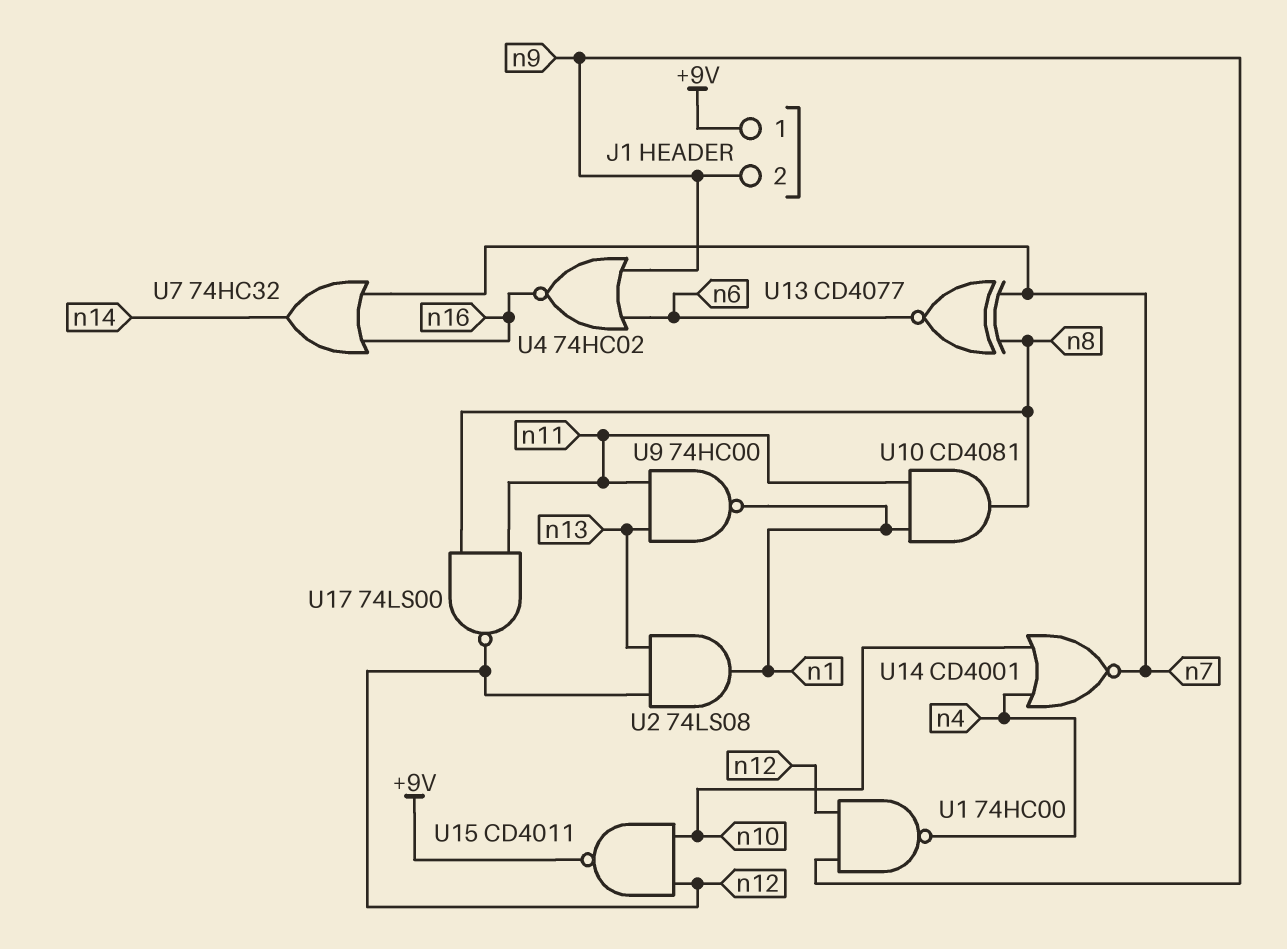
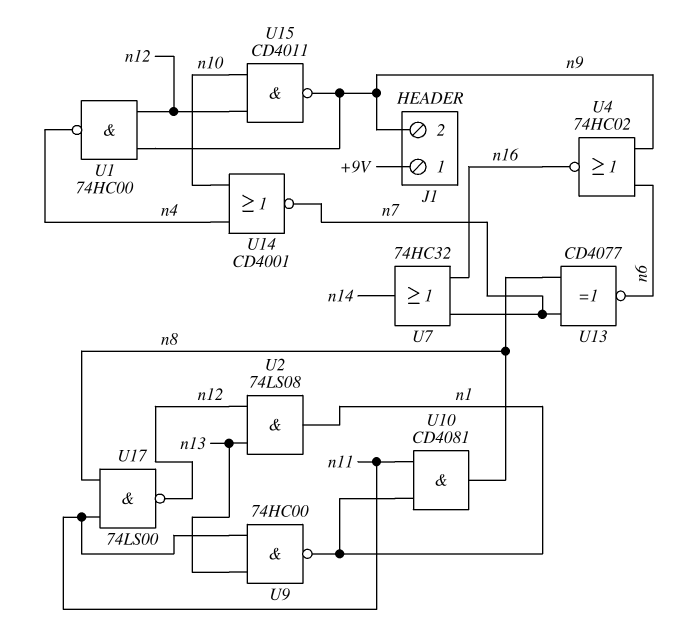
U15: NAND CD4011 (in n10, in n12, out +9V) -> NAND CD4011 (in n10, in n12, out n9)

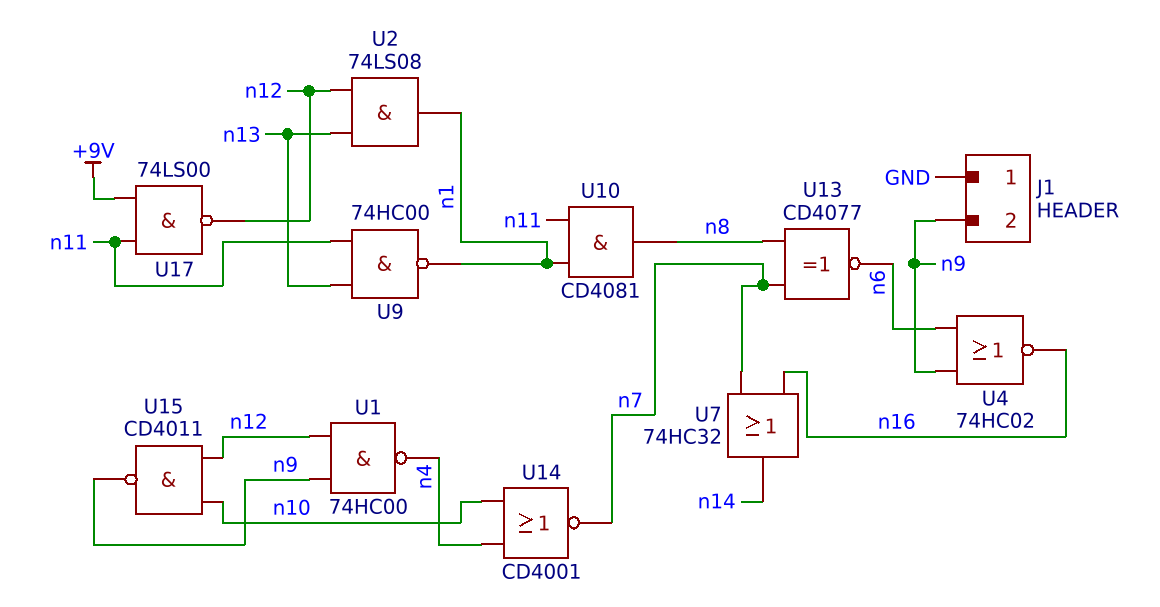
J1 pin 1: +9V -> GND
U17: NAND 74LS00 (in n8, in n11, out n12) -> NAND 74LS00 (in +9V, in n11, out n12)

